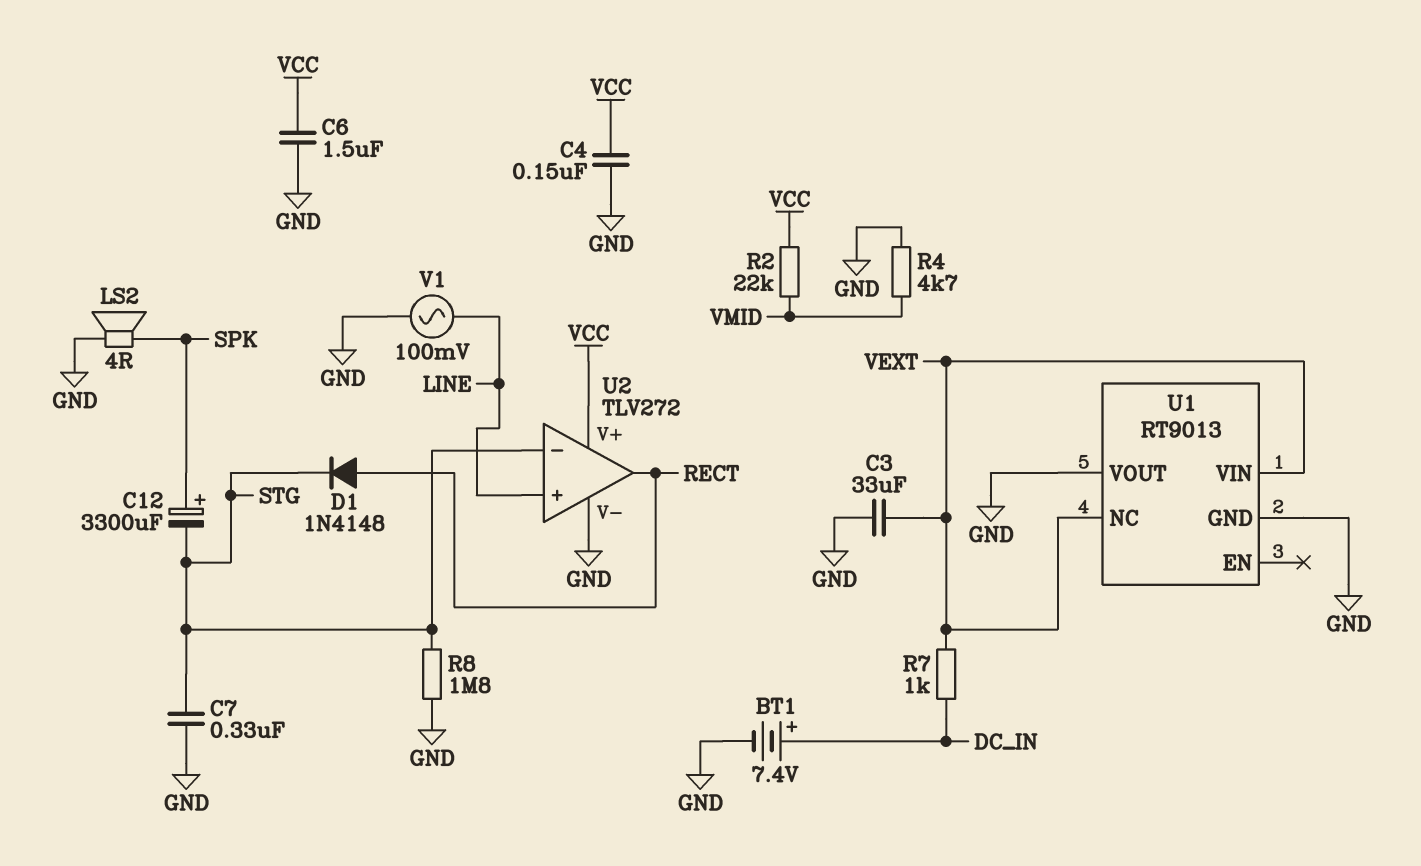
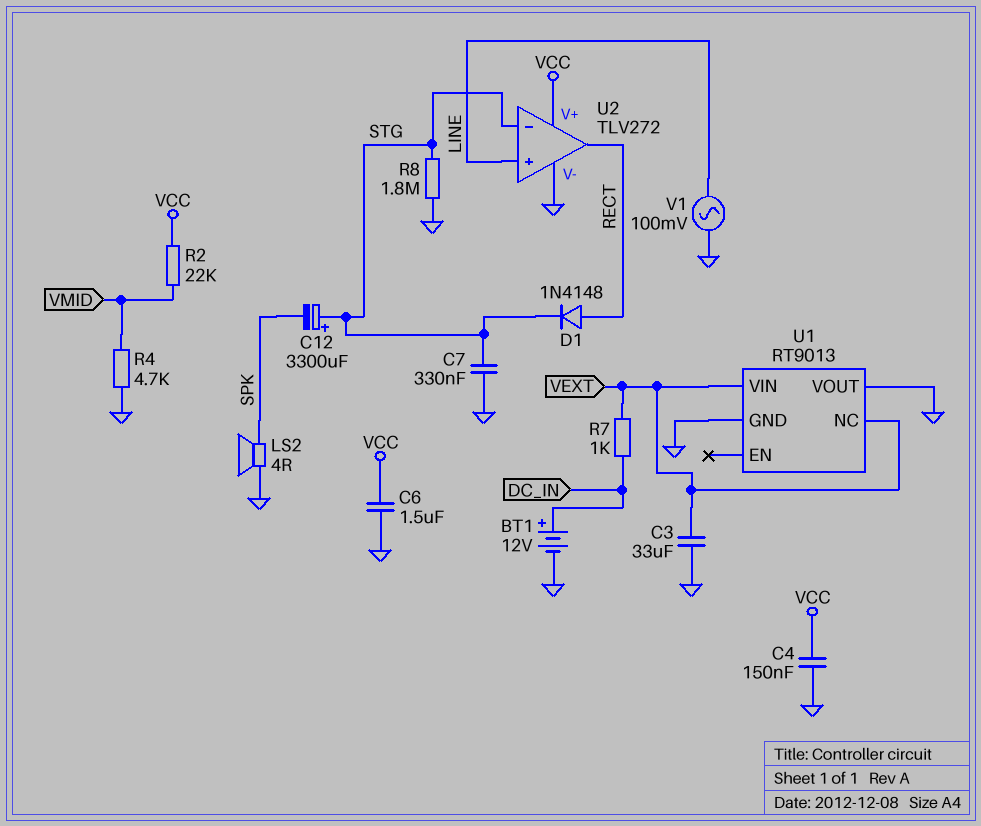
BT1: 7.4V (plus DC_IN, minus GND) -> 12V (plus DC_IN, minus GND)
C12: 3300uF (plus SPK, minus STG) -> 3300uF (plus STG, minus SPK)

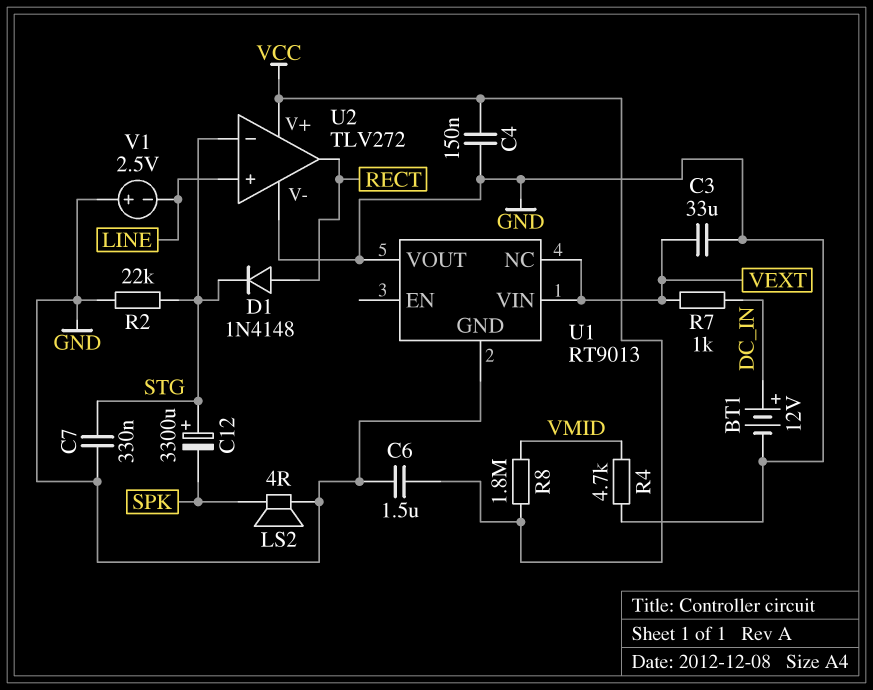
R2: 22k (VCC, VMID) -> 22k (GND, STG)
R8: 1.8M (GND, STG) -> 1.8M (VCC, VMID)
V1: AC 100mV (GND, LINE) -> 2.5V (plus GND, minus LINE)

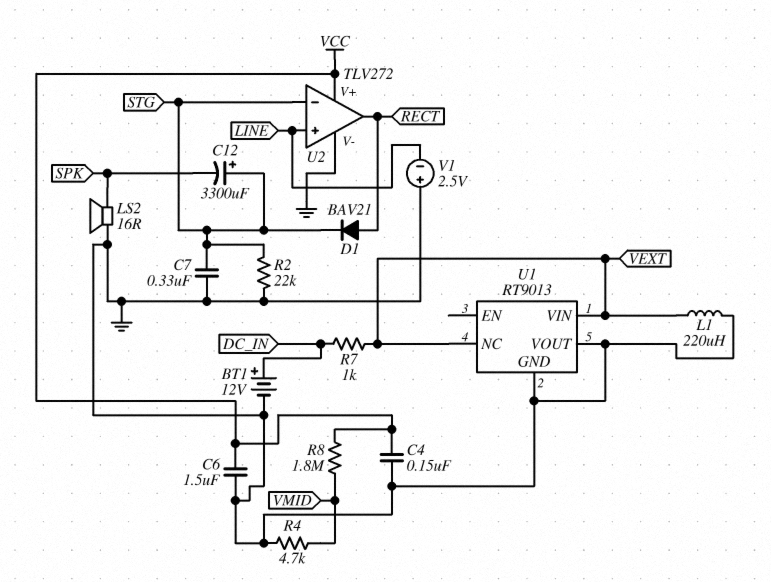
C3: 33uF (GND, VEXT) -> none
D1: diode 1N4148 (A RECT, K STG) -> diode BAV21 (A RECT, K STG)
L1: none -> 220uH (GND, VEXT)
LS2: speaker 4R (GND, SPK) -> speaker 16R (GND, SPK)

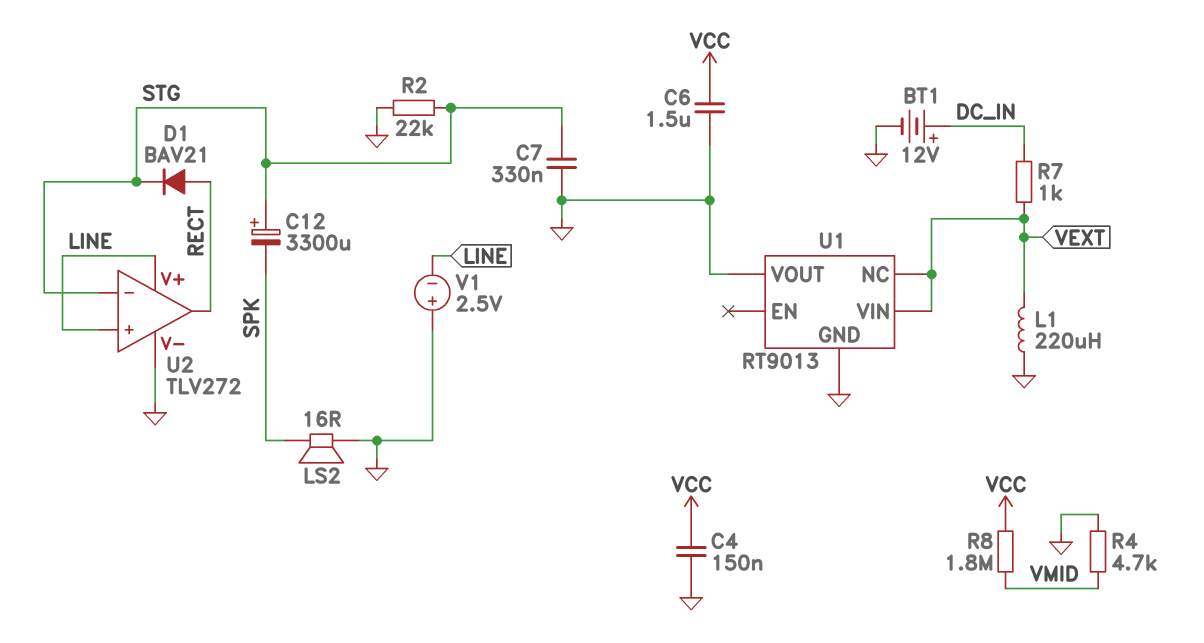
U2 pin V+: VCC -> LINE

